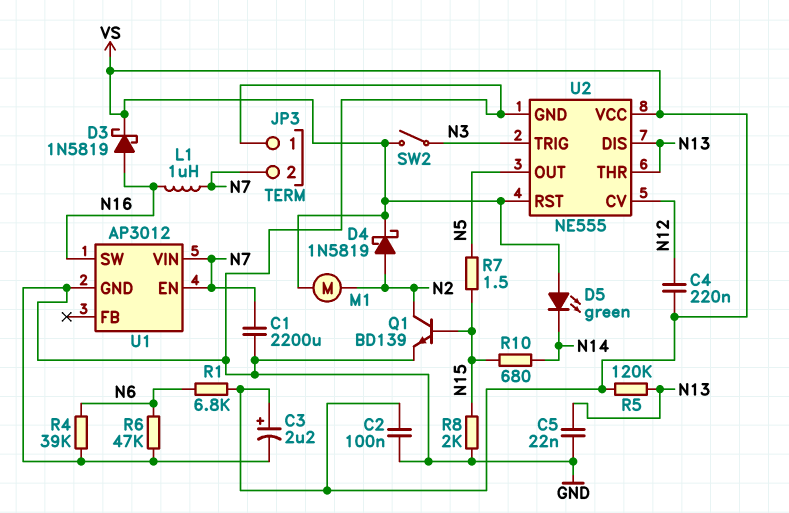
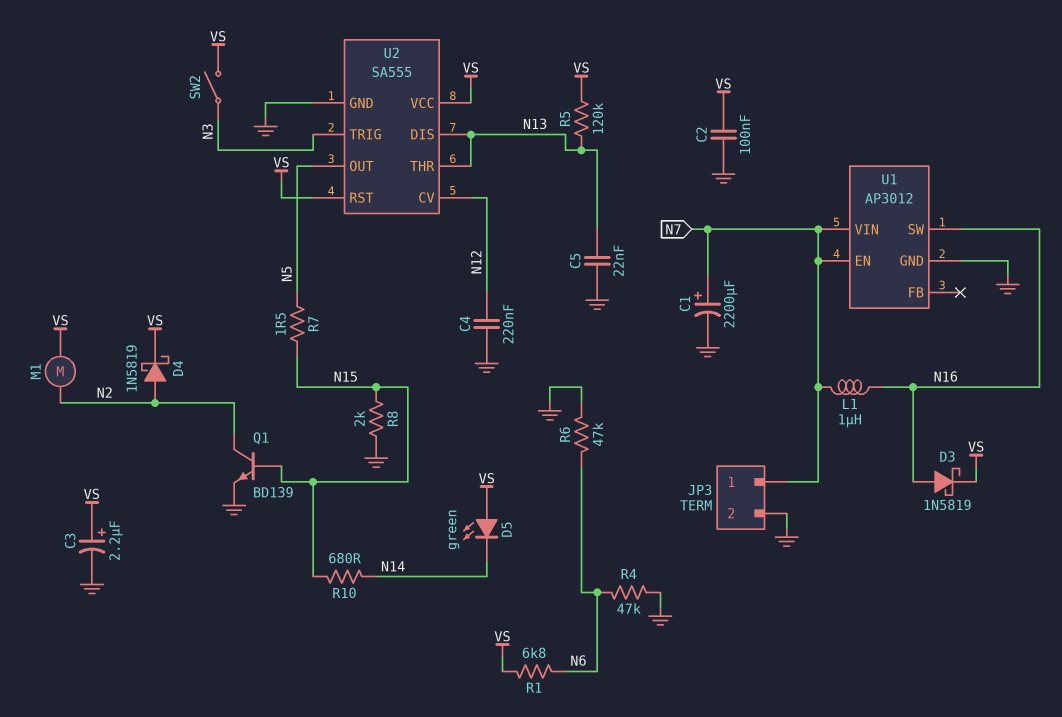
C1: 2200uF (GND, N7) -> 2200uF (plus N7, minus GND)
C4: 220nF (N12, VS) -> 220nF (GND, N12)
JP3 pin 1: GND -> N7
JP3 pin 2: N7 -> GND
R4: 39k (GND, N6) -> 47k (GND, N6)
U2: NE555 -> SA555

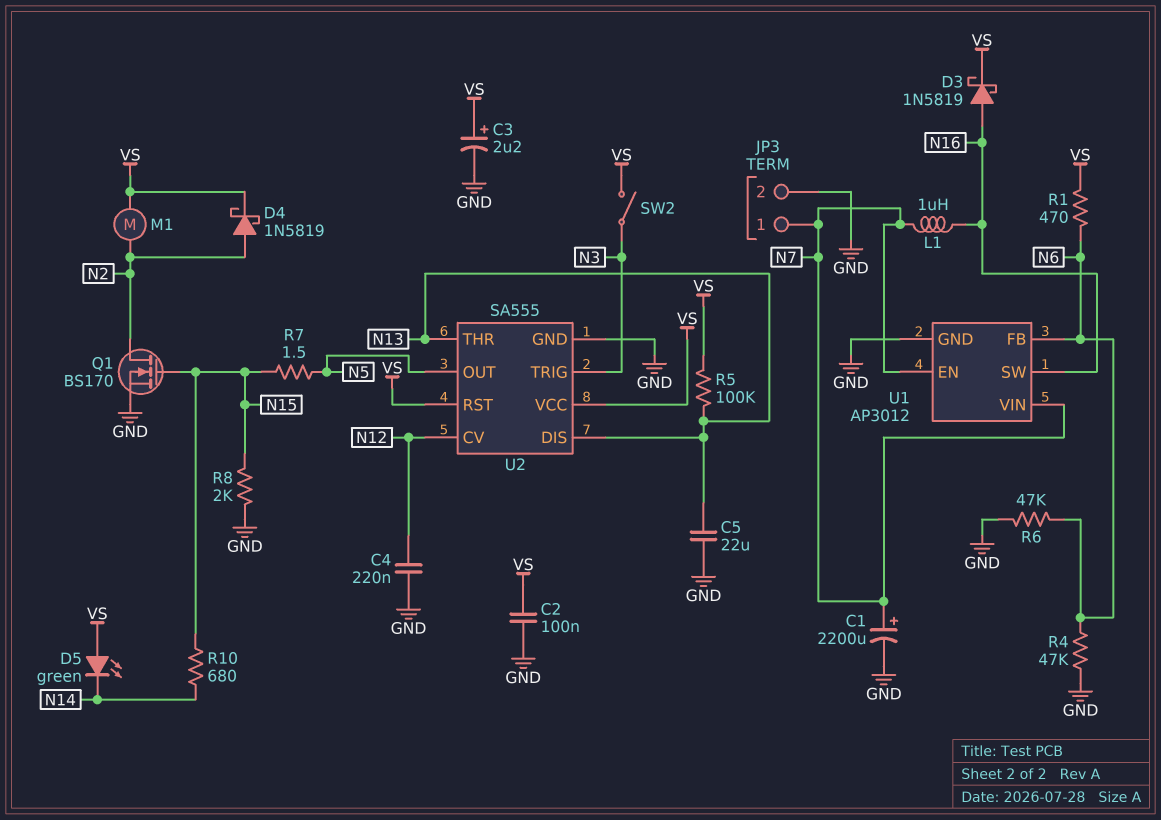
C5: 22nF (GND, N13) -> 22uF (GND, N13)
Q1: NPN BD139 (B N15, C N2, E GND) -> NMOS BS170 (G N15, D N2, S GND)
R1: 6.8k (N6, VS) -> 470 (N6, VS)
R5: 120k (N13, VS) -> 100k (N13, VS)
U1 pin FB: none -> N6

